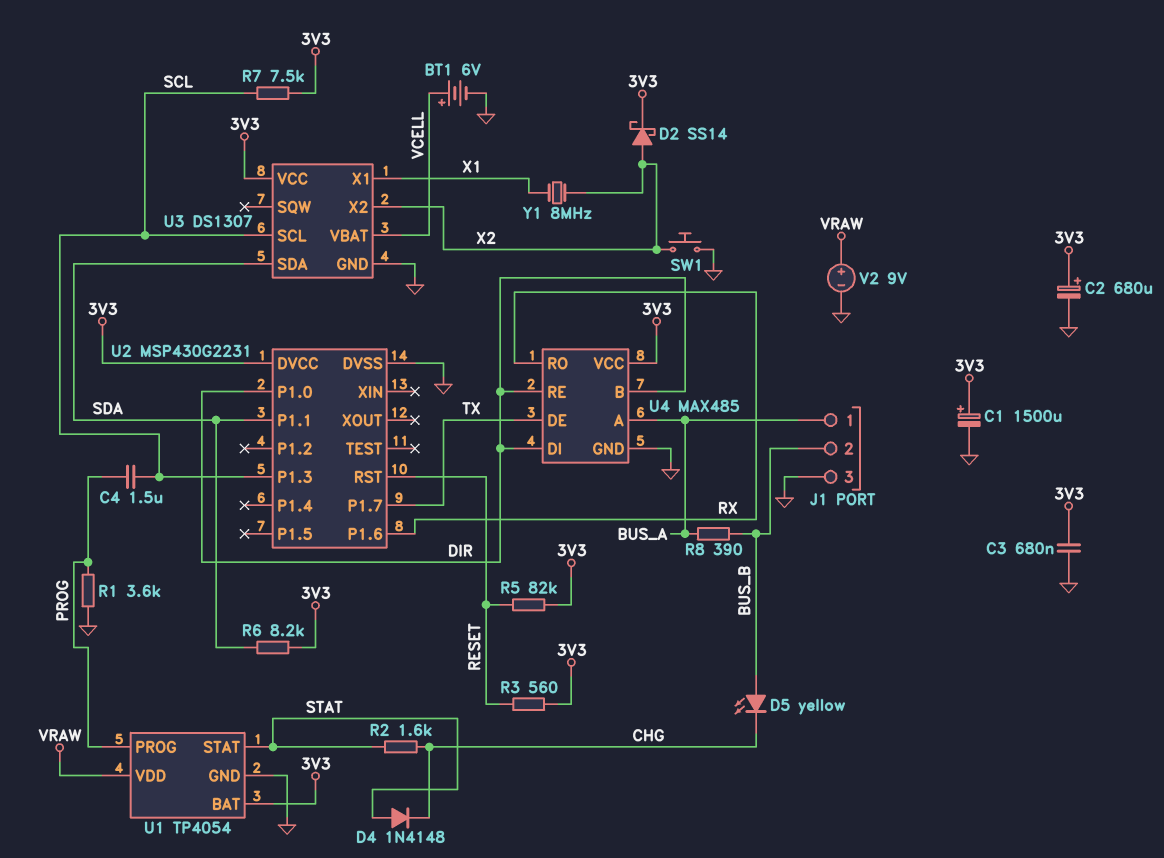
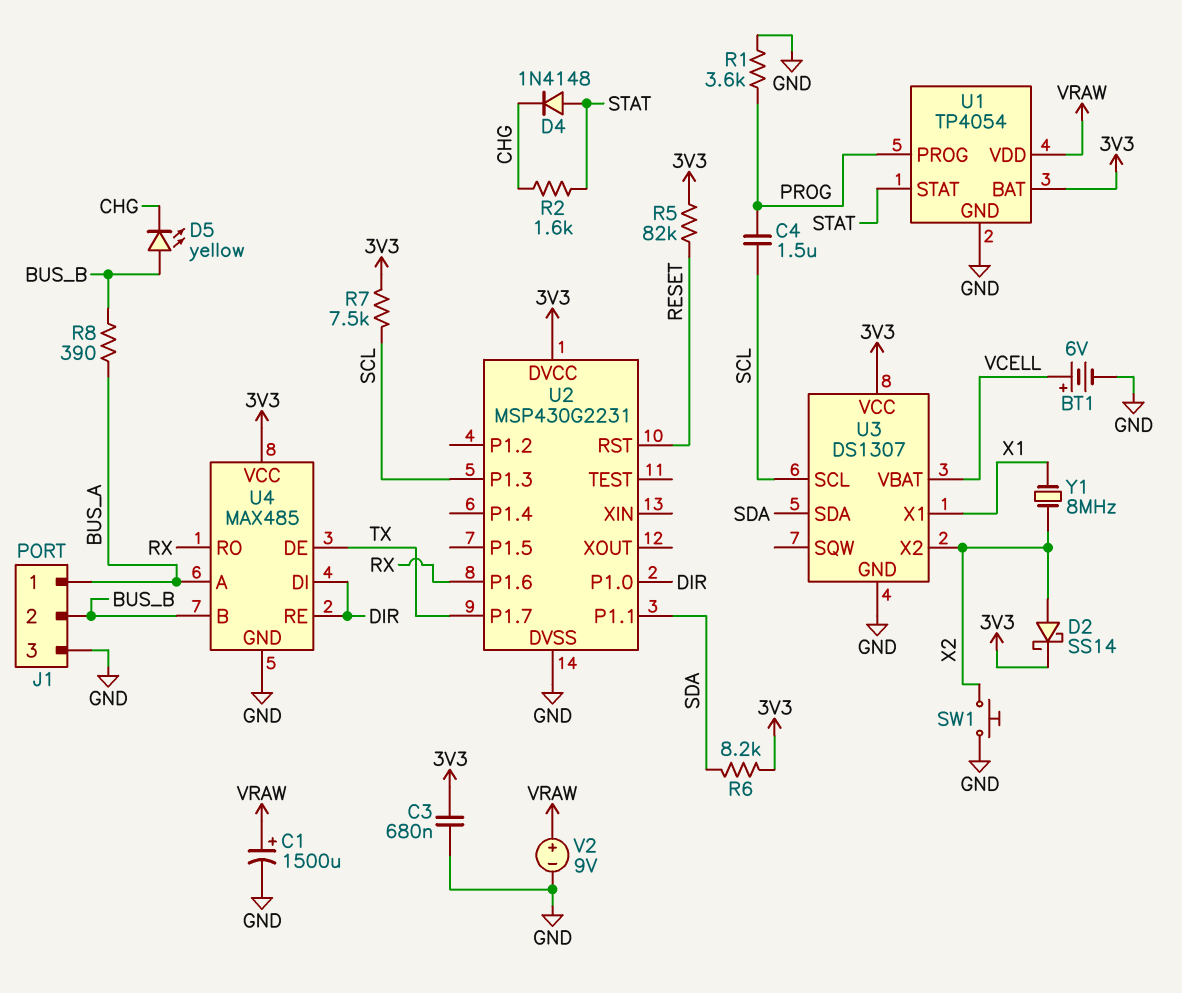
C1: 1500uF (plus 3V3, minus GND) -> 1500uF (plus VRAW, minus GND)
C2: 680uF (plus 3V3, minus GND) -> none
R3: 560 (3V3, RESET) -> none
U4 pin B: DIR -> BUS_B

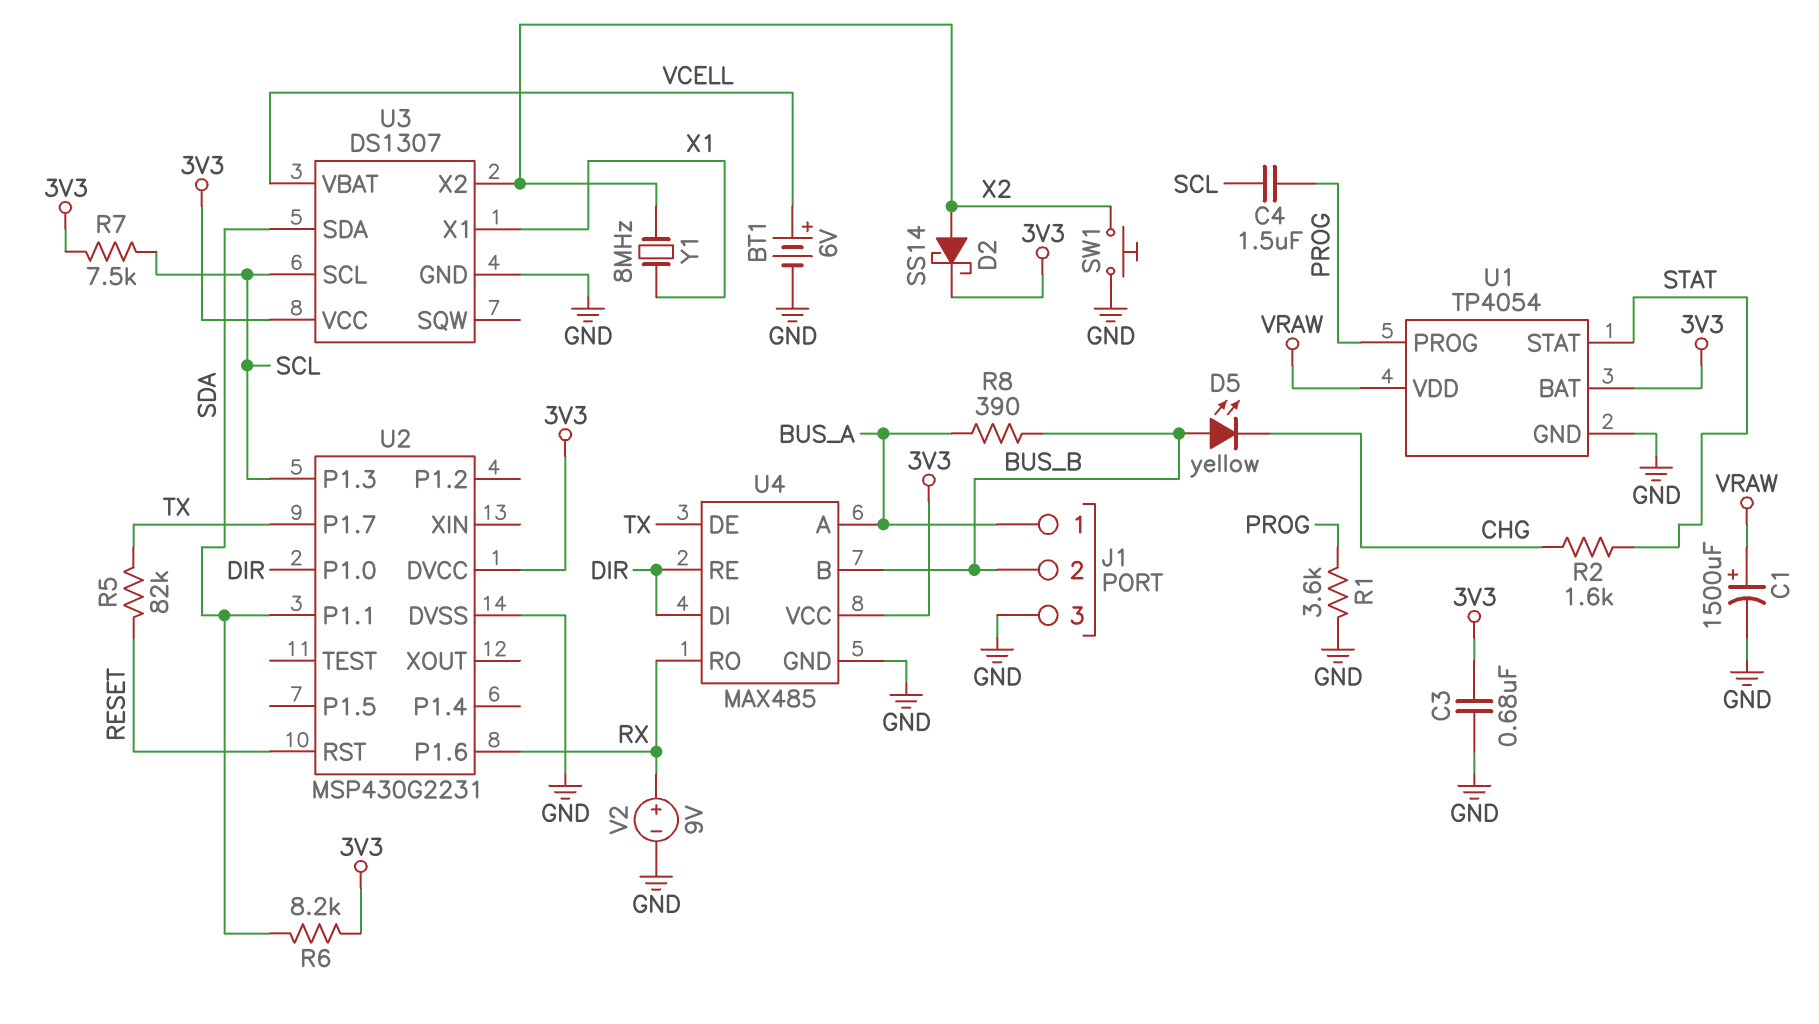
D4: diode 1N4148 (A STAT, K CHG) -> none
R5: 82k (3V3, RESET) -> 82k (RESET, TX)
V2: 9V (plus VRAW, minus GND) -> 9V (plus RX, minus GND)

